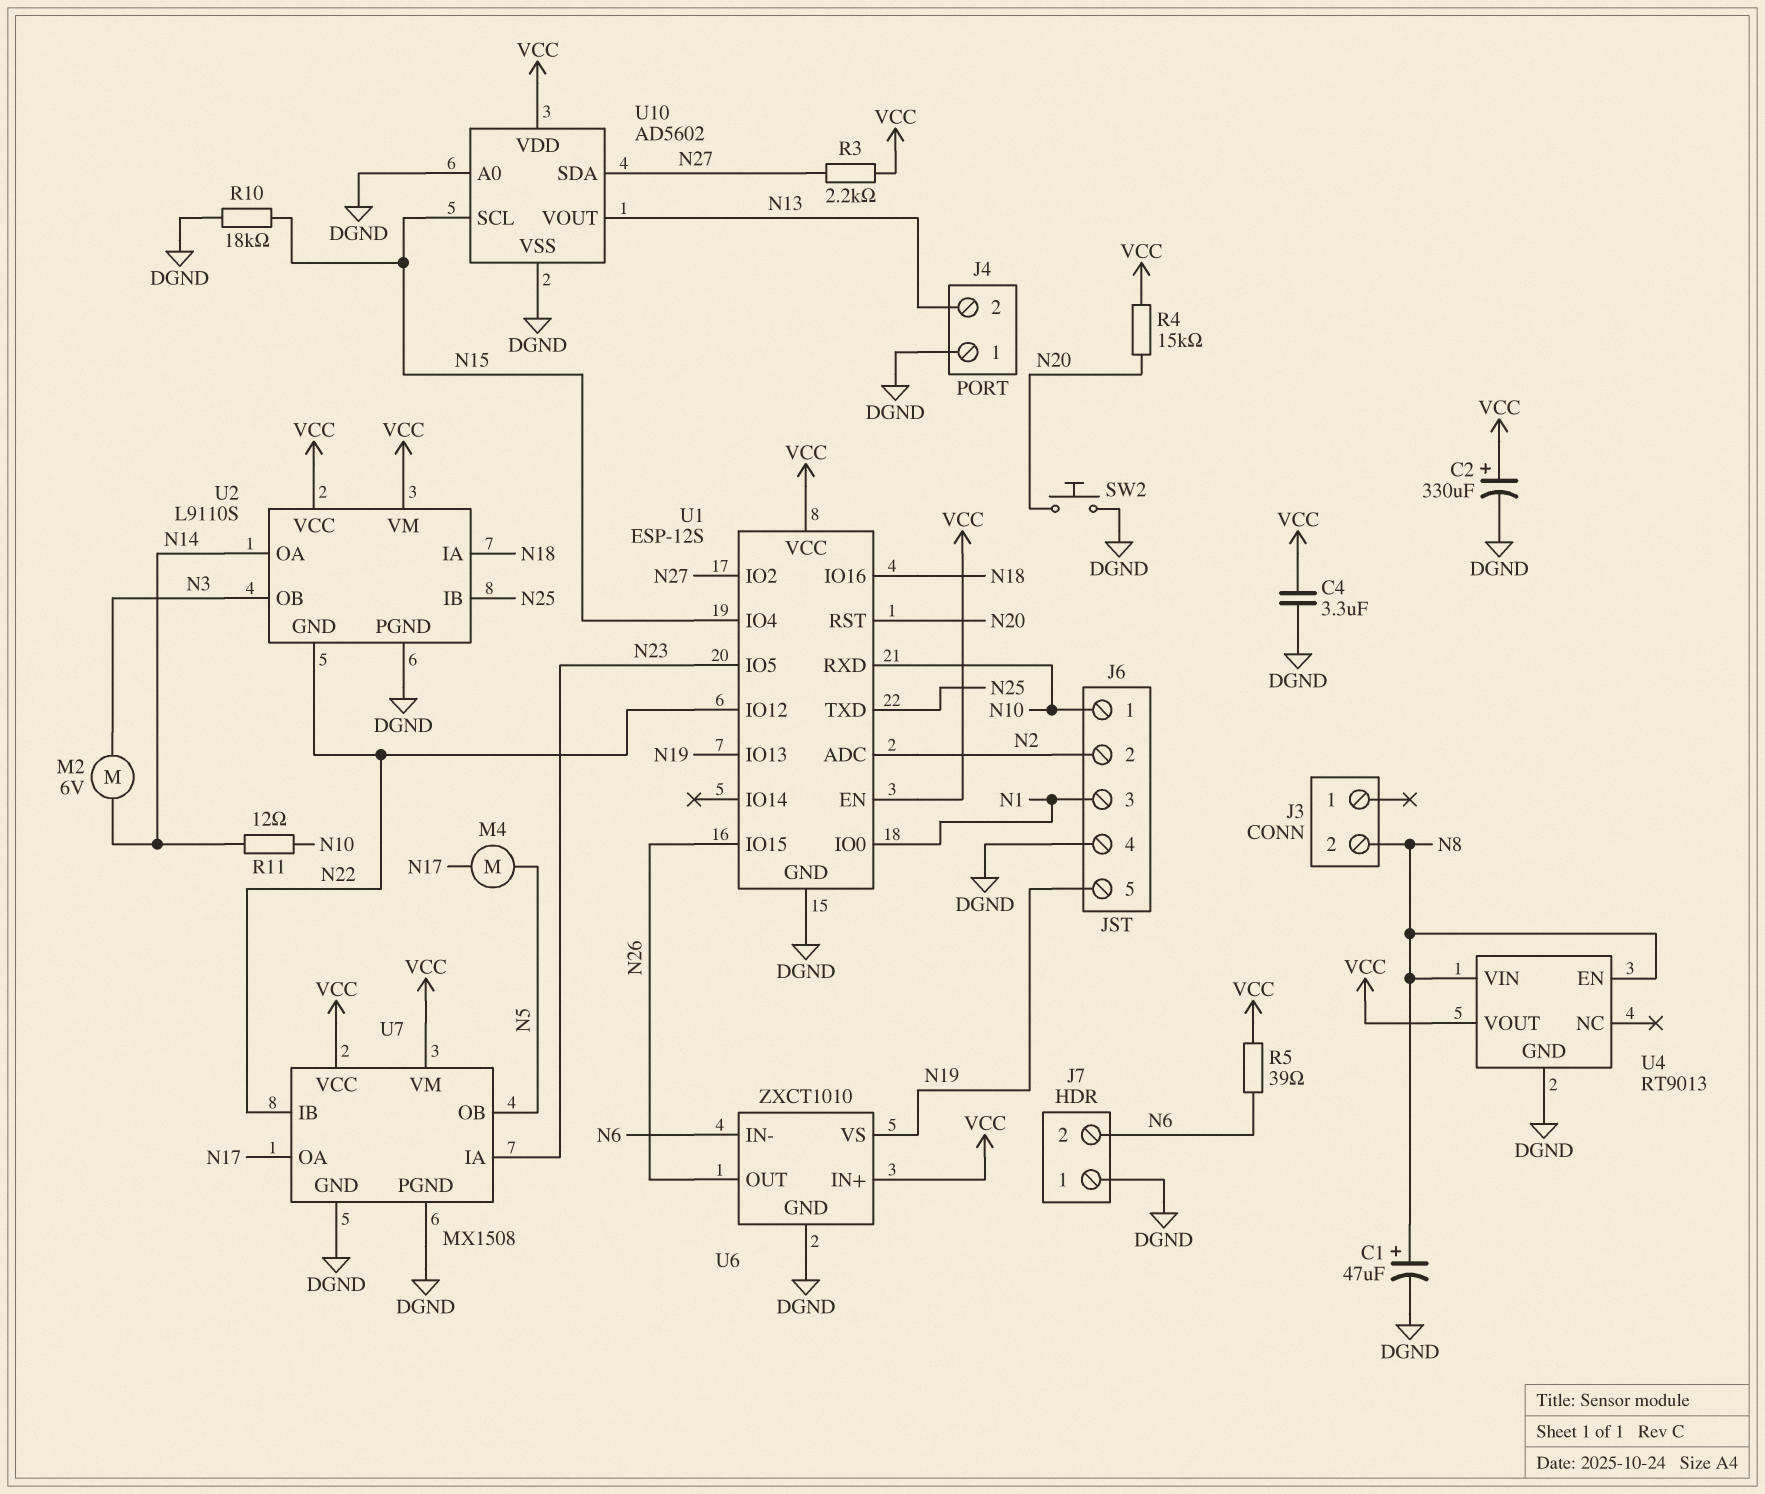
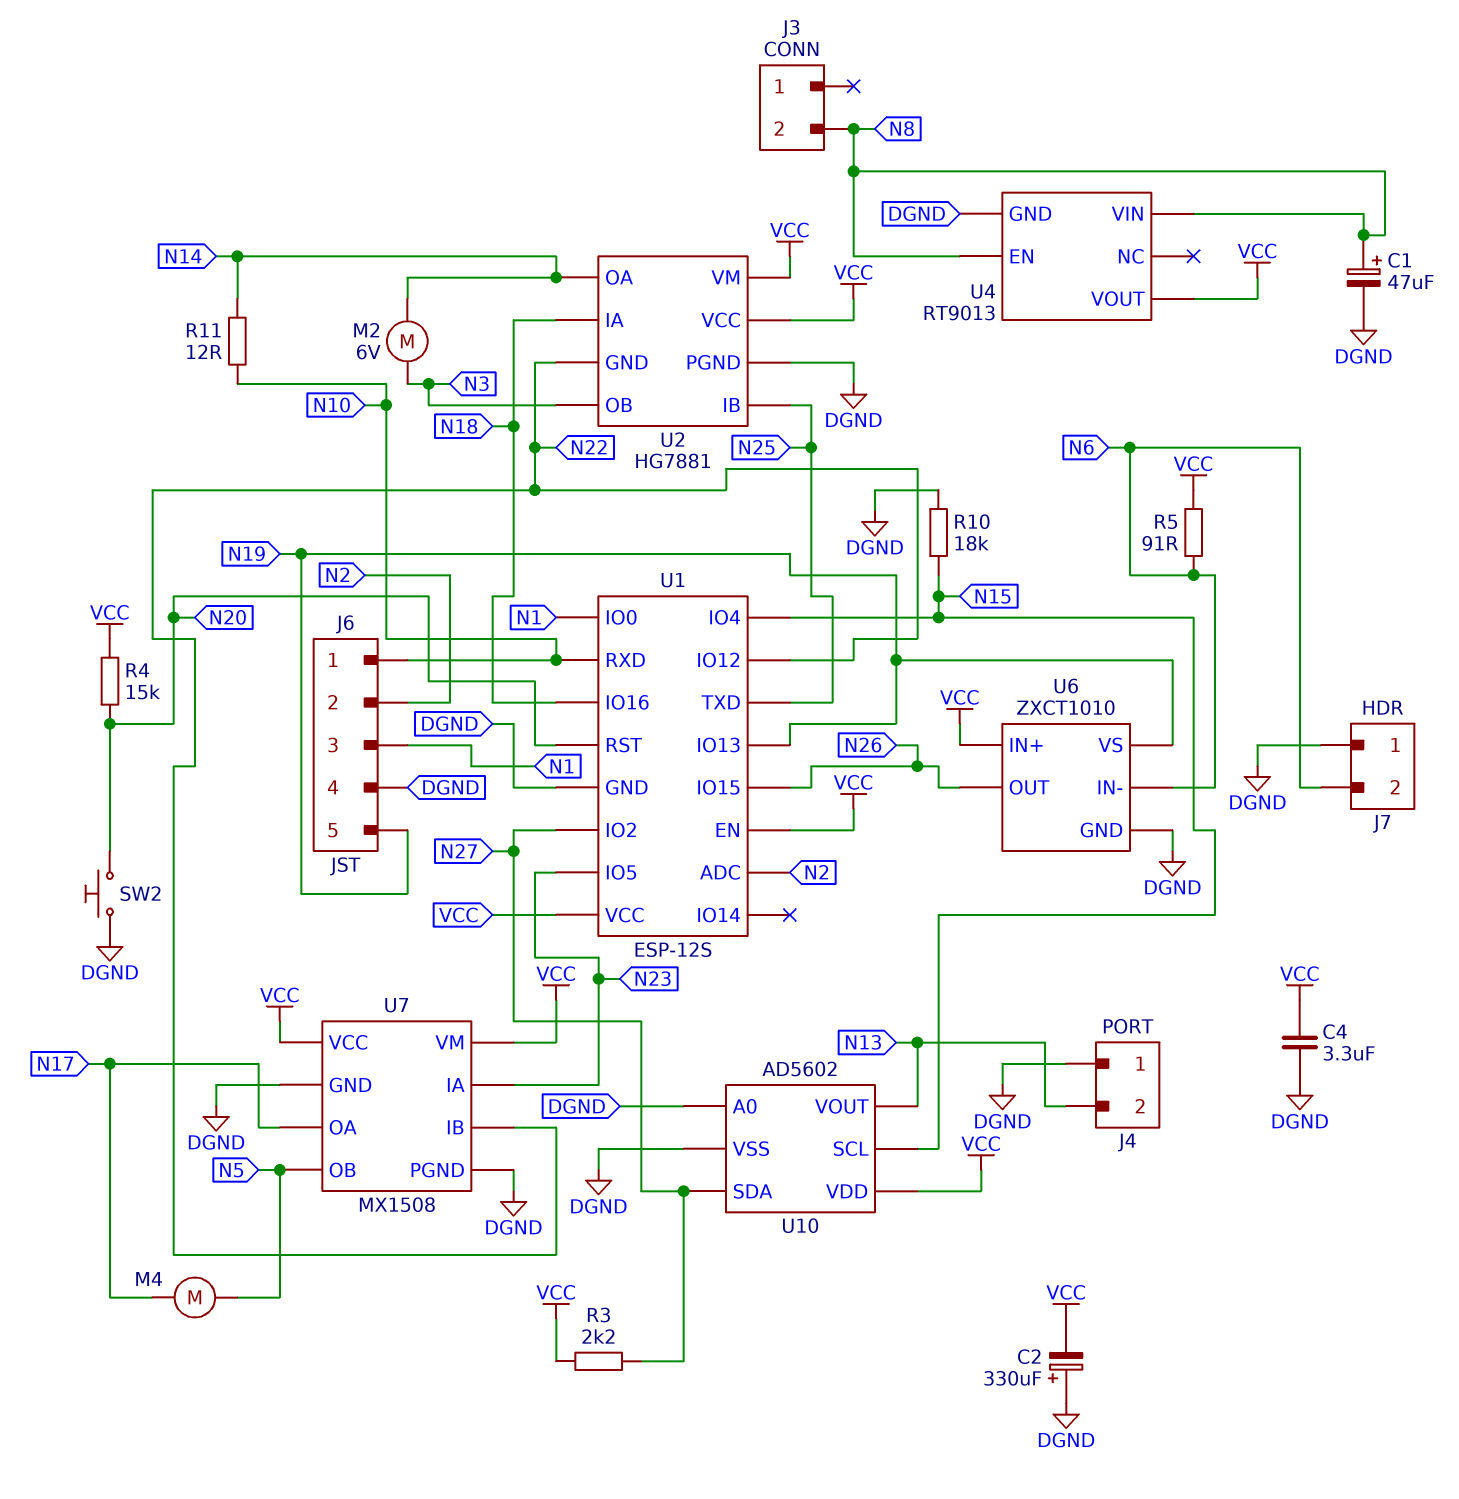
C2: 330uF (plus VCC, minus DGND) -> 330uF (plus DGND, minus VCC)
R5: 39 (N6, VCC) -> 91 (N6, VCC)
U2: L9110S -> HG7881

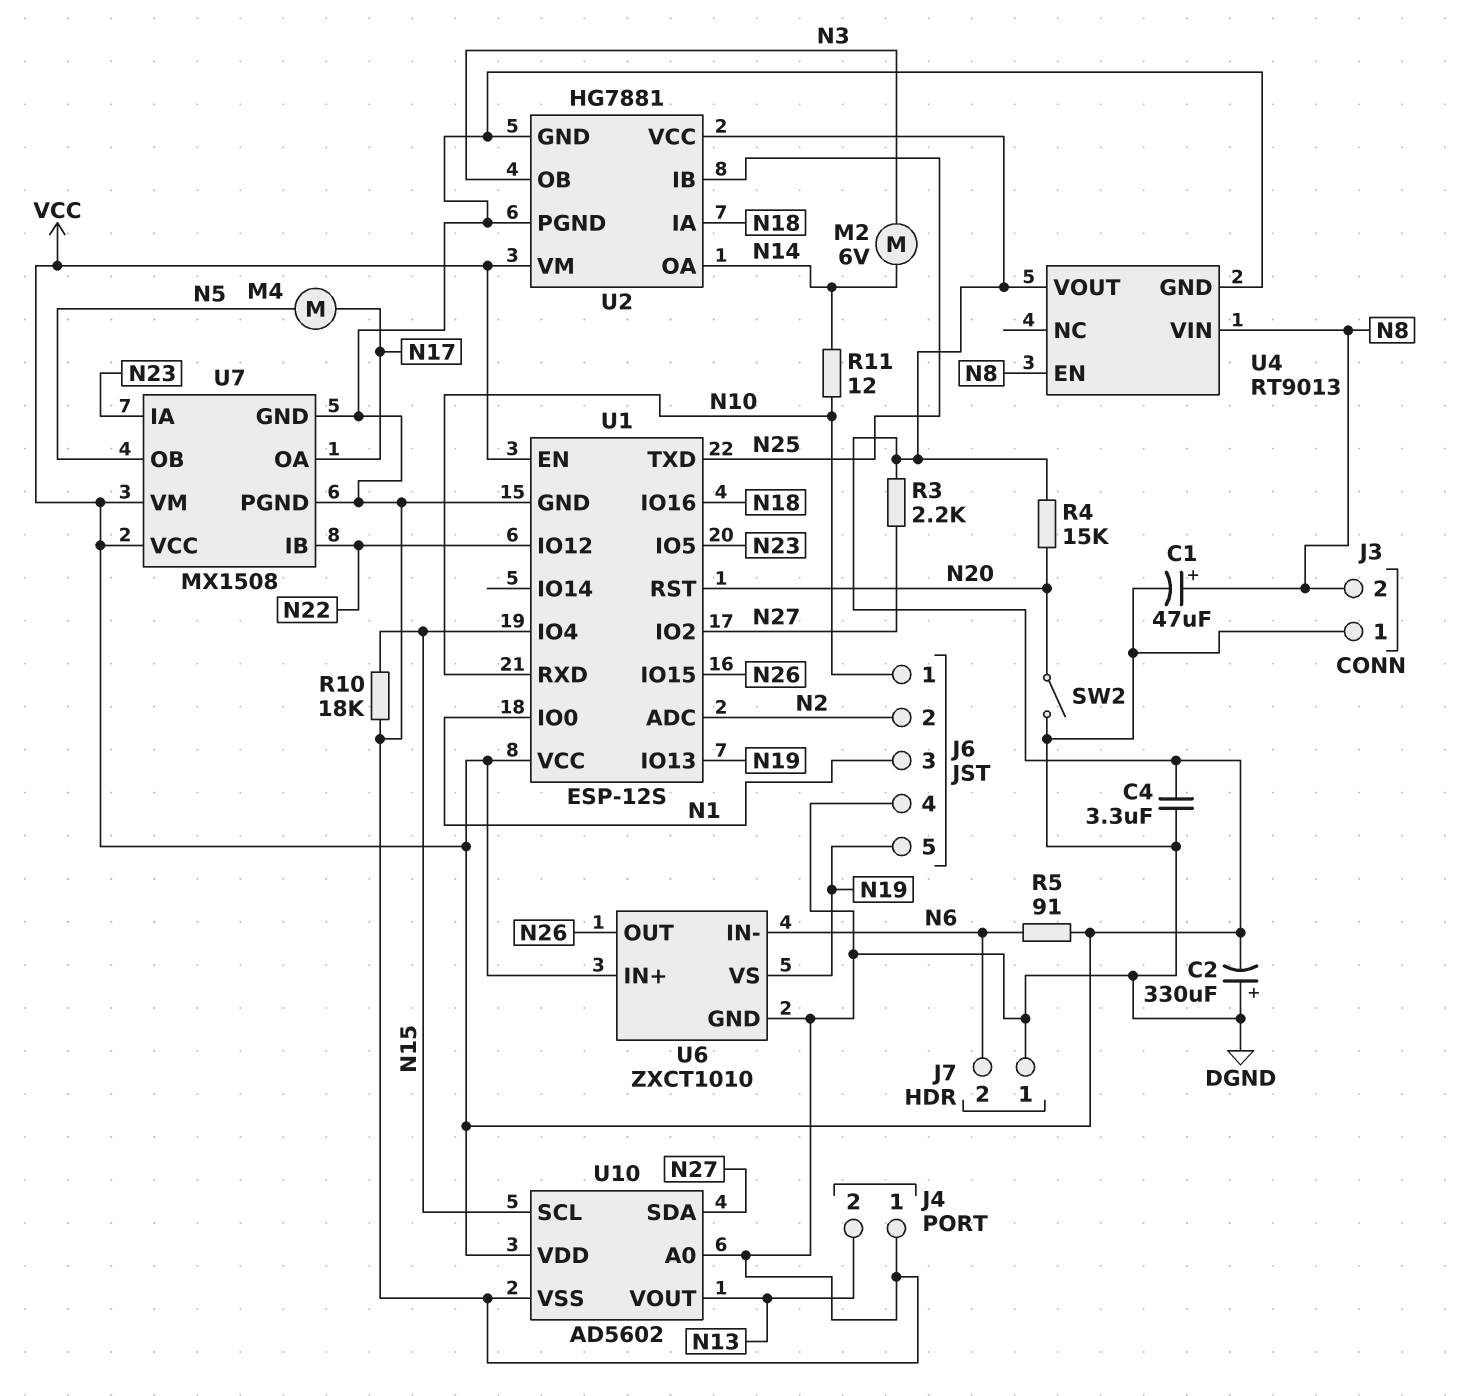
J3 pin 1: none -> DGND
SW2: button (DGND, N20) -> switch (DGND, N20)
U2 pin GND: N22 -> DGND

